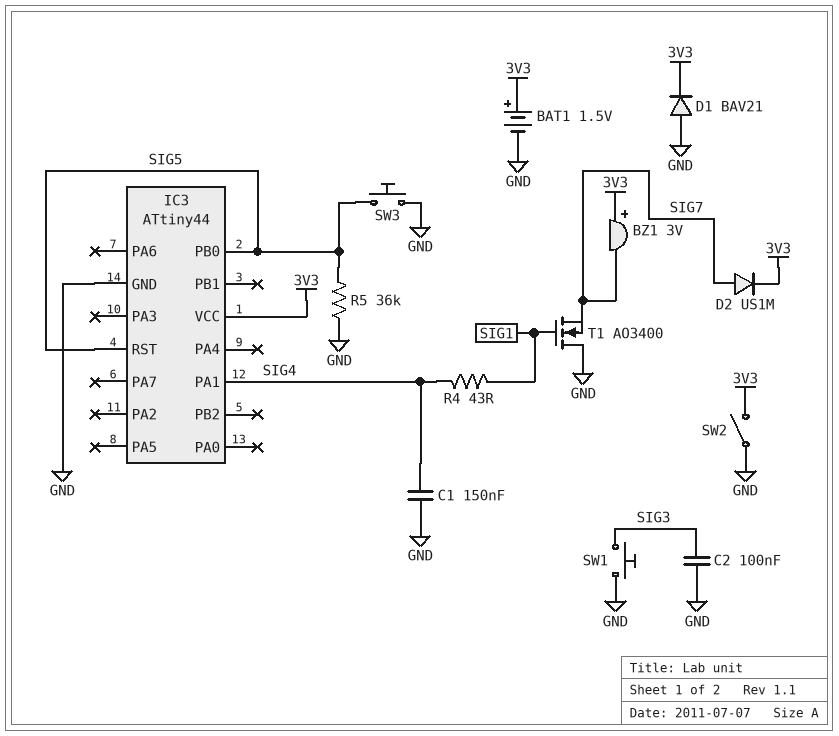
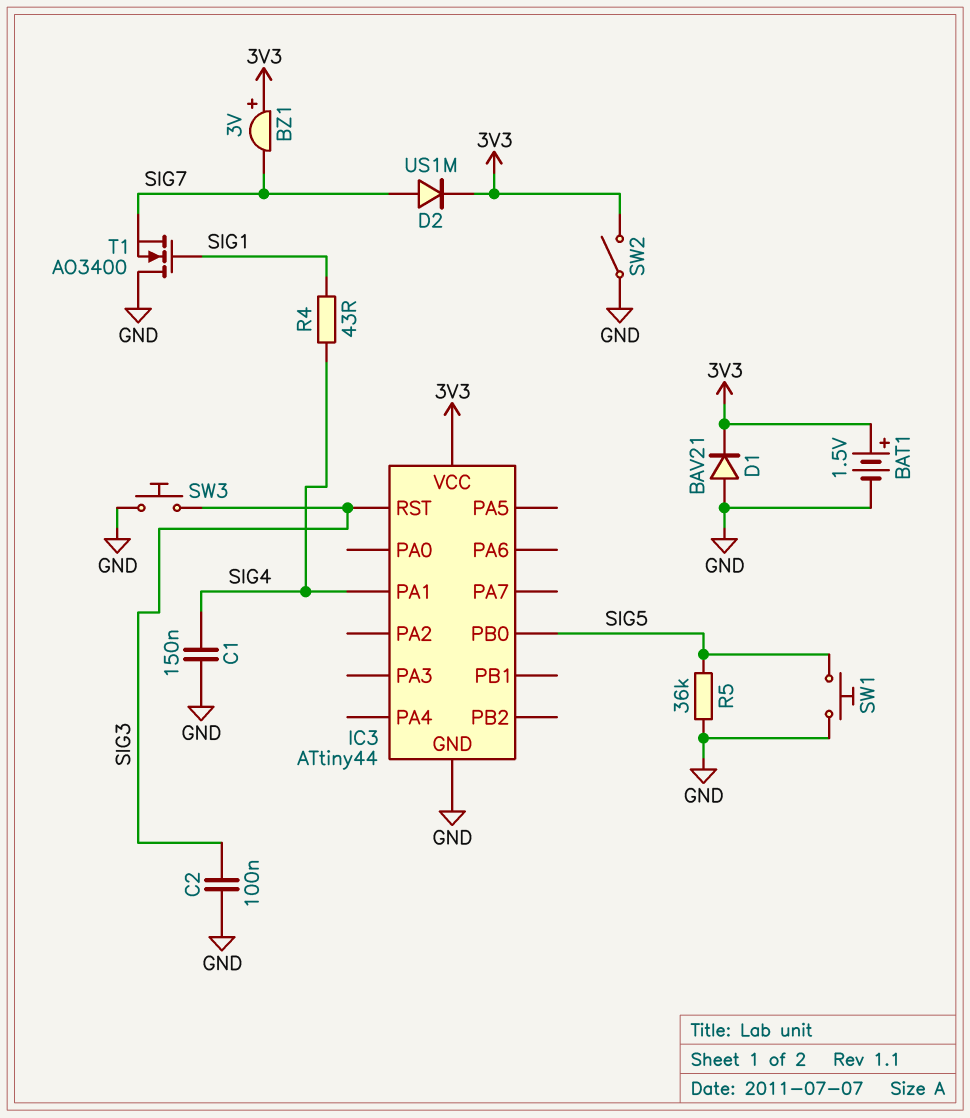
IC3 pin RST: SIG5 -> SIG3
SW1: button (GND, SIG3) -> button (GND, SIG5)
SW3: button (GND, SIG5) -> button (GND, SIG3)

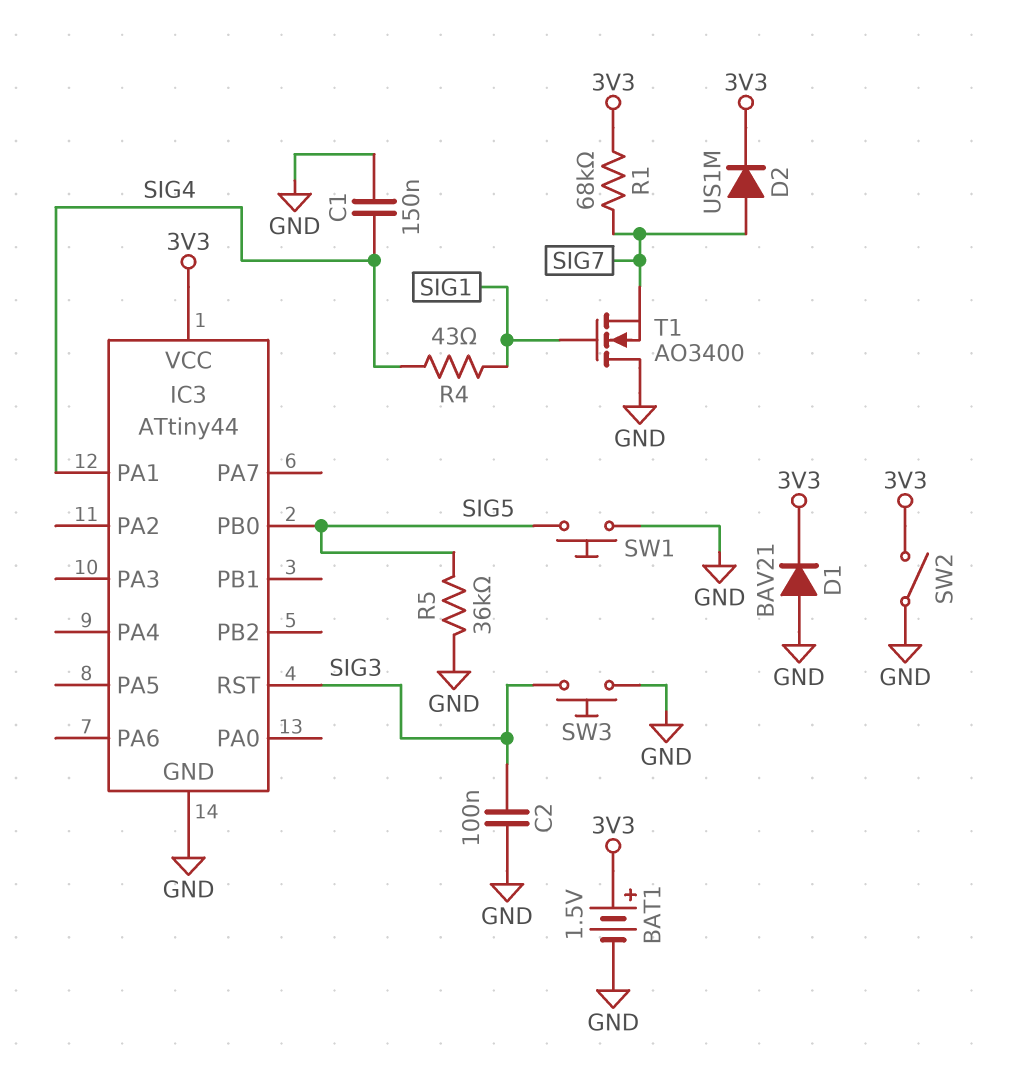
BZ1: buzzer 3V (plus 3V3, minus SIG7) -> none
R1: none -> 68k (3V3, SIG7)

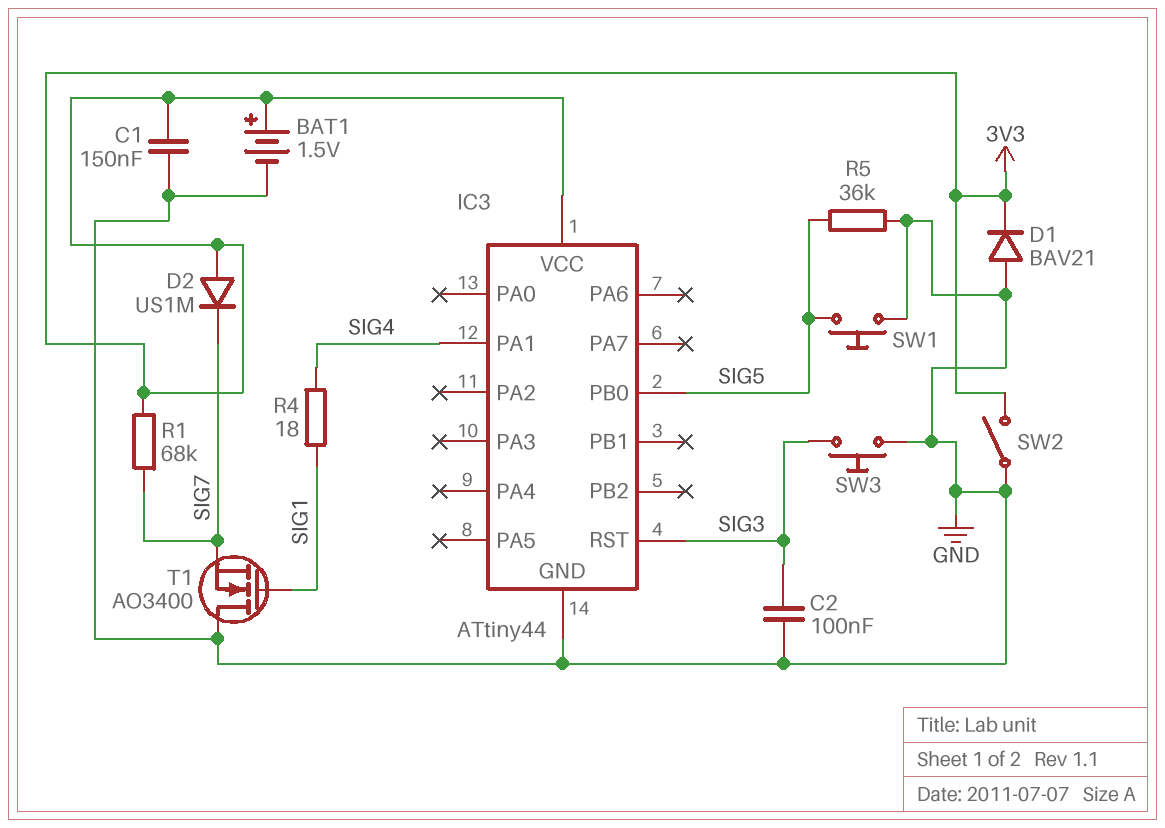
C1: 150nF (GND, SIG4) -> 150nF (3V3, GND)
D2: diode US1M (A SIG7, K 3V3) -> diode US1M (A 3V3, K SIG7)
R4: 43 (SIG1, SIG4) -> 18 (SIG1, SIG4)

